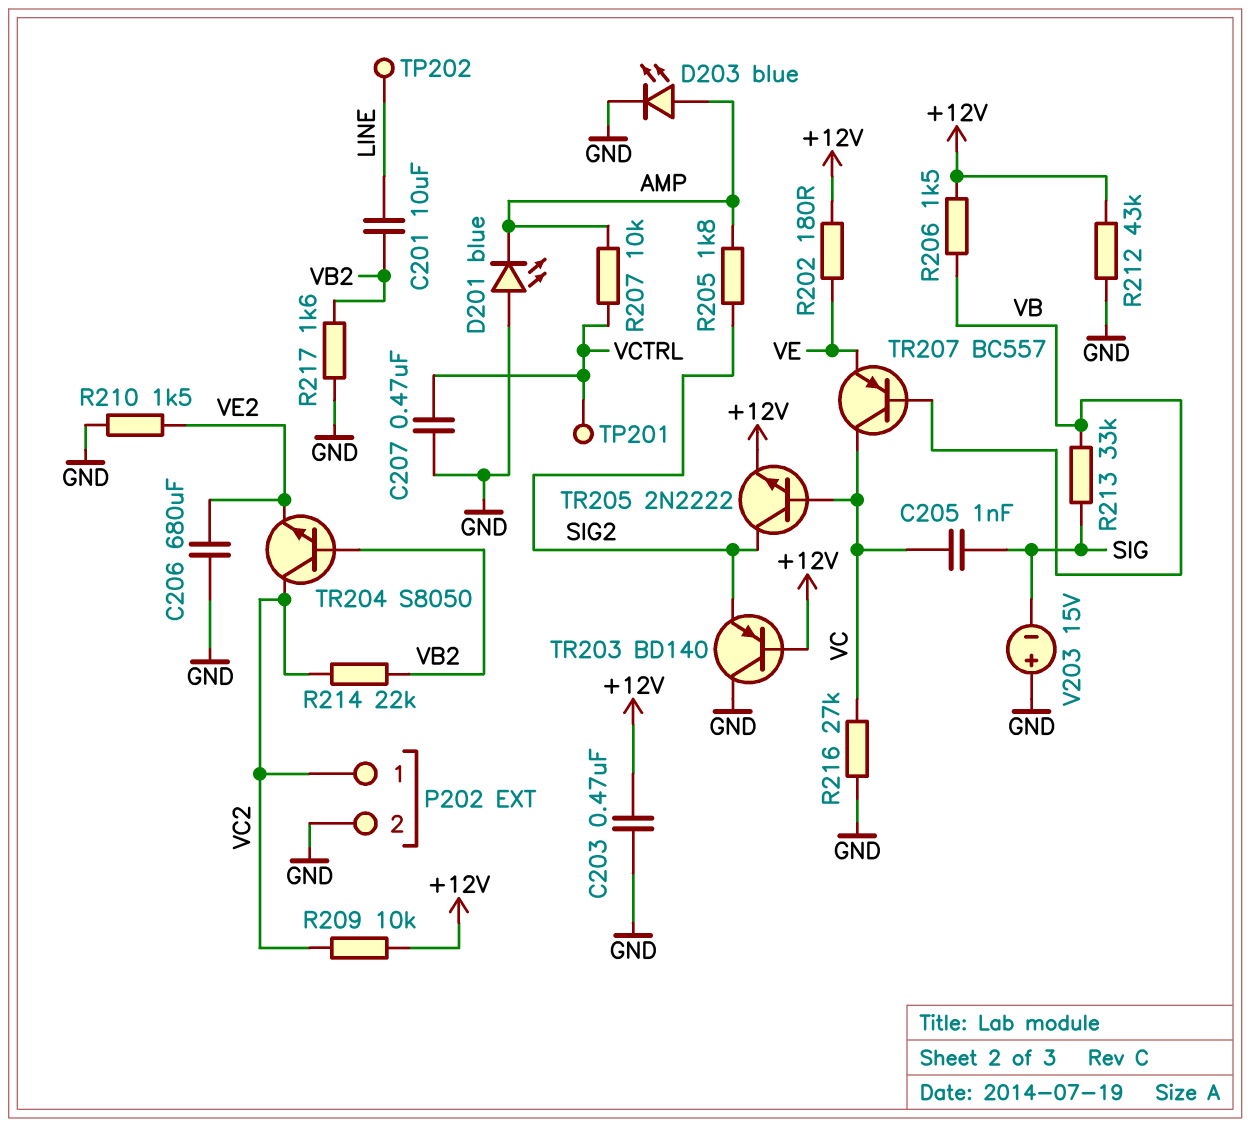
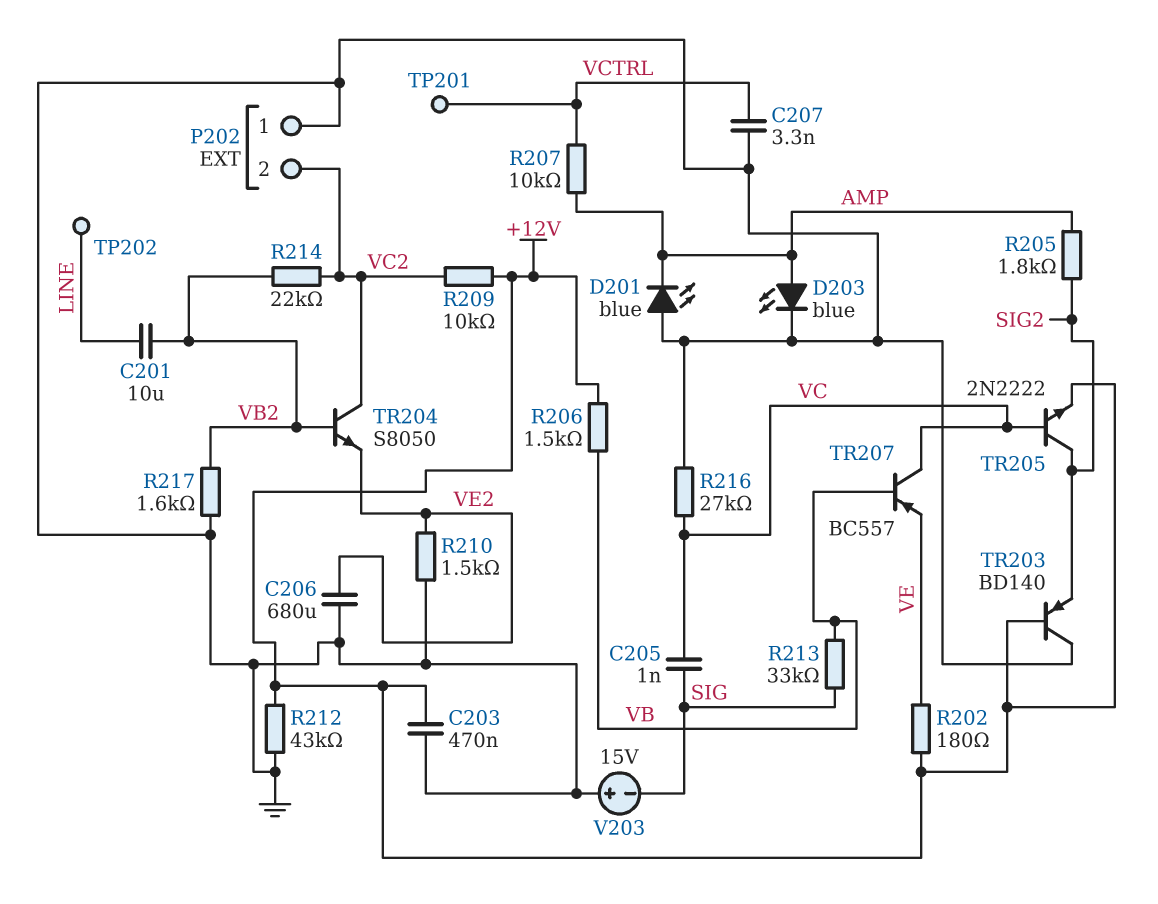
C207: 470nF (GND, VCTRL) -> 3.3nF (GND, VCTRL)
P202 pin 1: VC2 -> GND
P202 pin 2: GND -> VC2

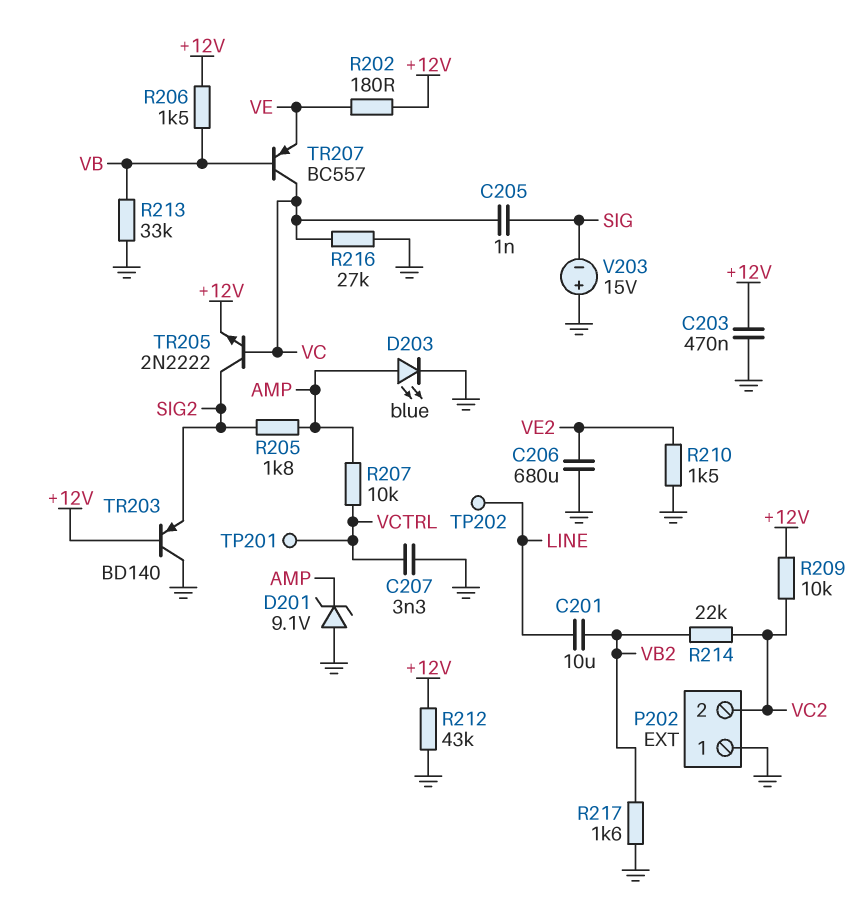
D201: LED blue (A GND, K AMP) -> zener 9.1V (A GND, K AMP)
R213: 33k (SIG, VB) -> 33k (GND, VB)
TR204: NPN S8050 (B VB2, C VC2, E VE2) -> none

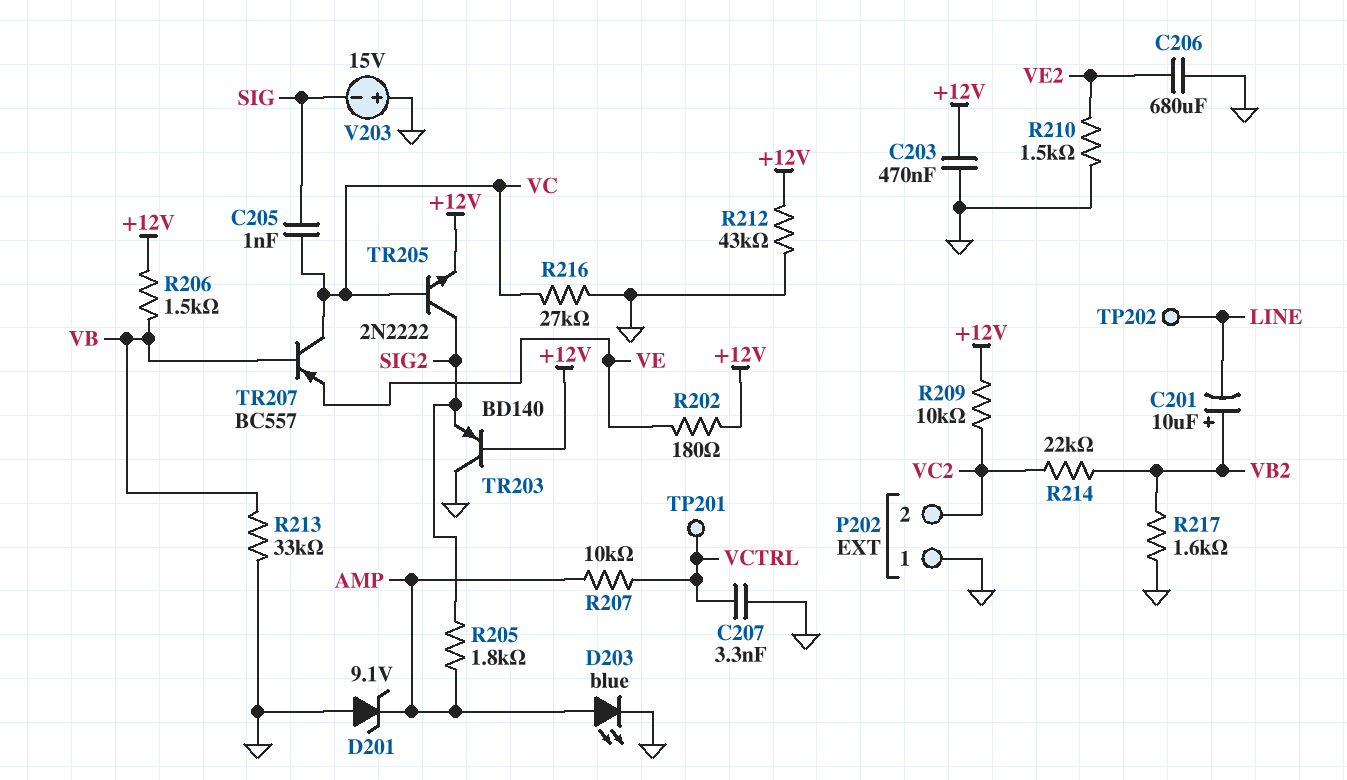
C201: 10uF (LINE, VB2) -> 10uF (plus VB2, minus LINE)

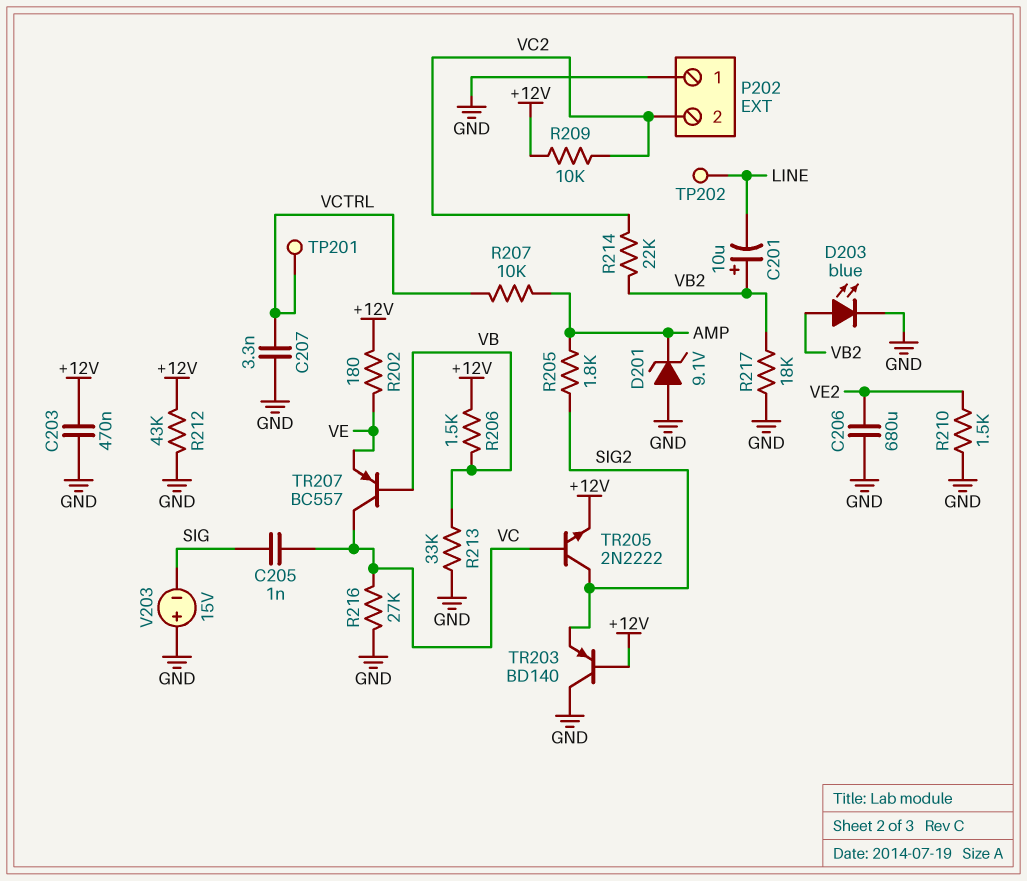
D203: LED blue (A AMP, K GND) -> LED blue (A VB2, K GND)
R217: 1.6k (GND, VB2) -> 18k (GND, VB2)

